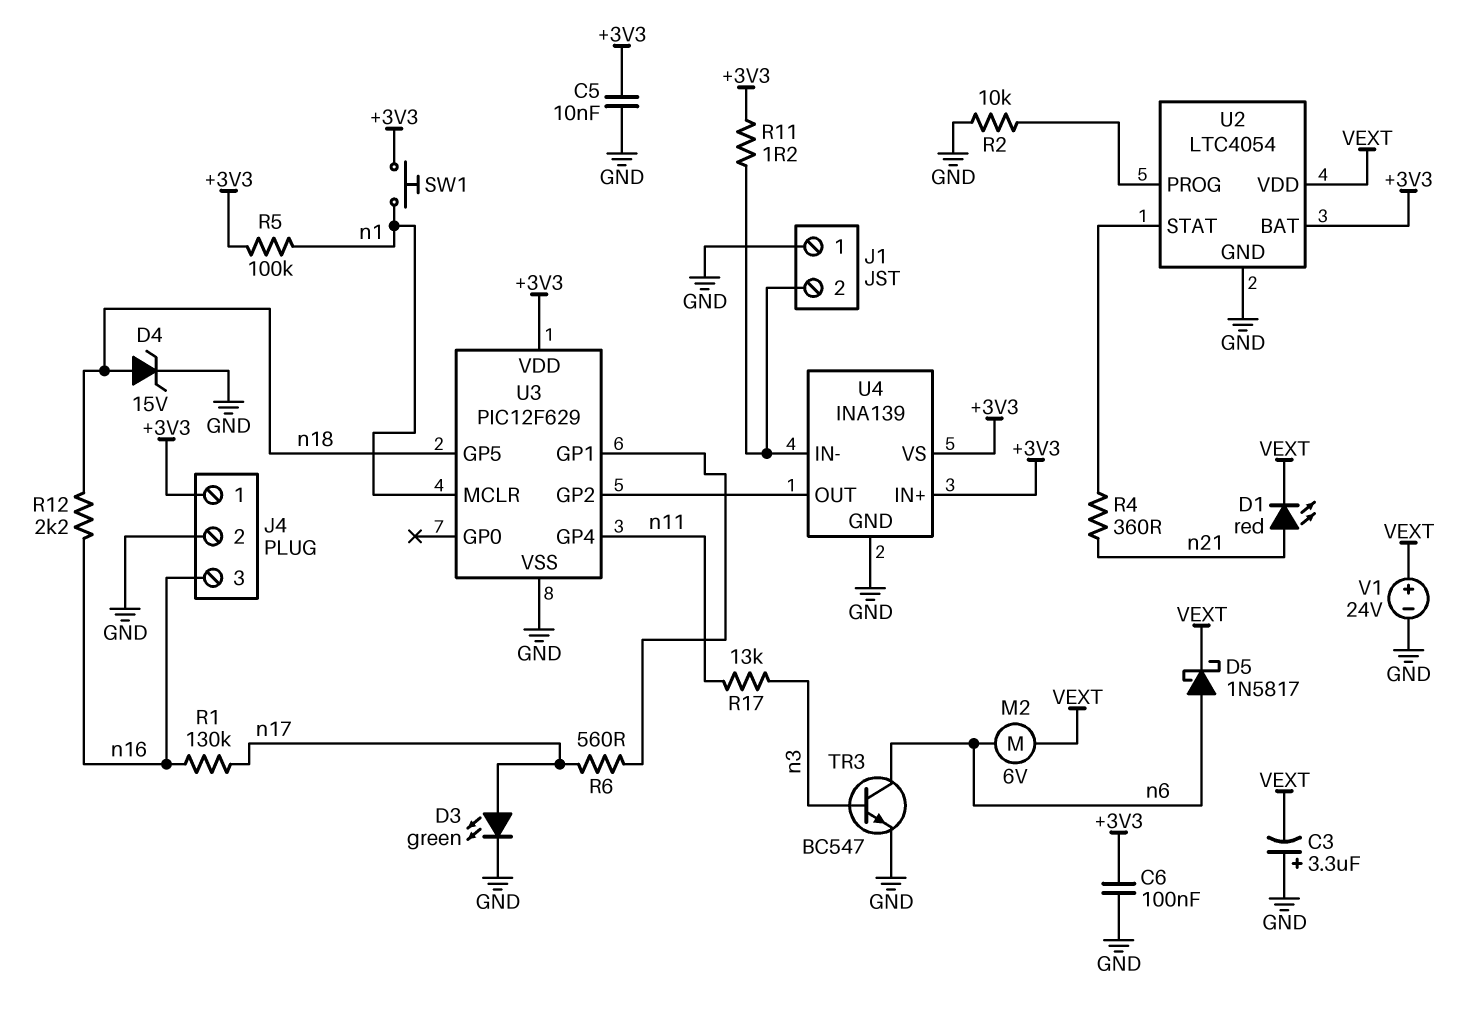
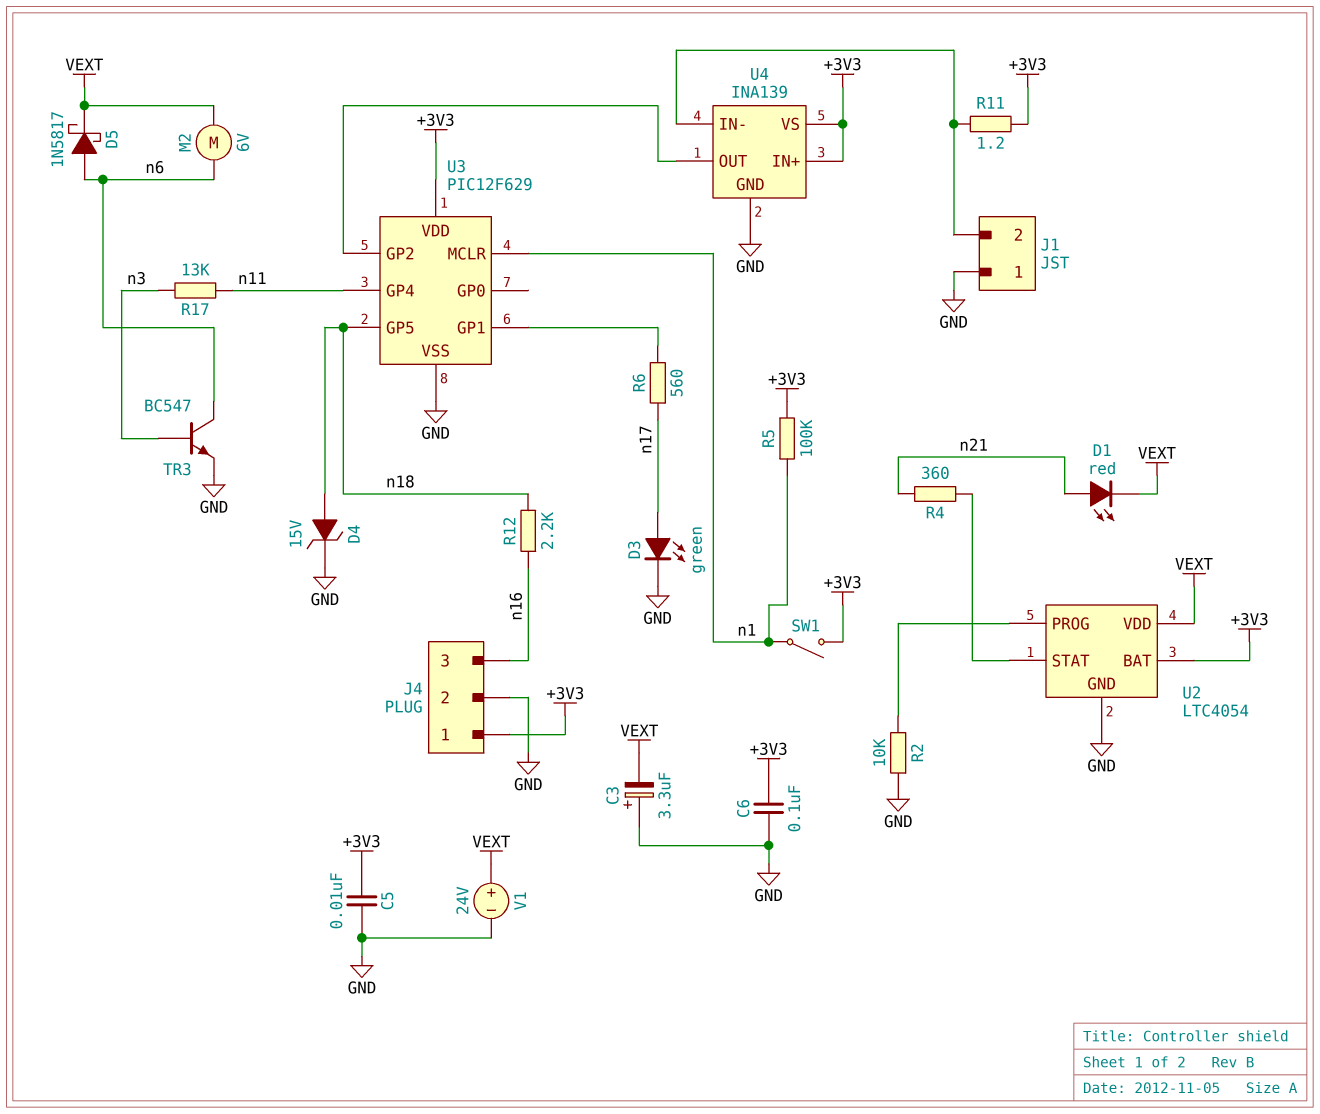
R1: 130k (n16, n17) -> none
SW1: button (+3V3, n1) -> switch (+3V3, n1)

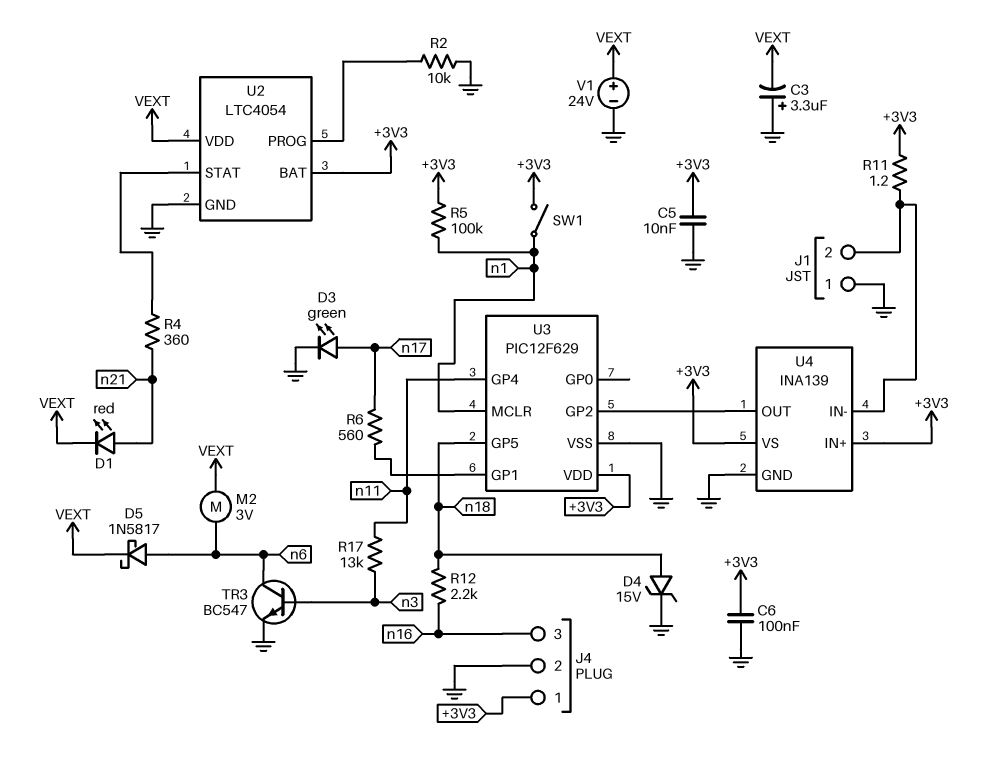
M2: motor 6V (VEXT, n6) -> motor 3V (VEXT, n6)

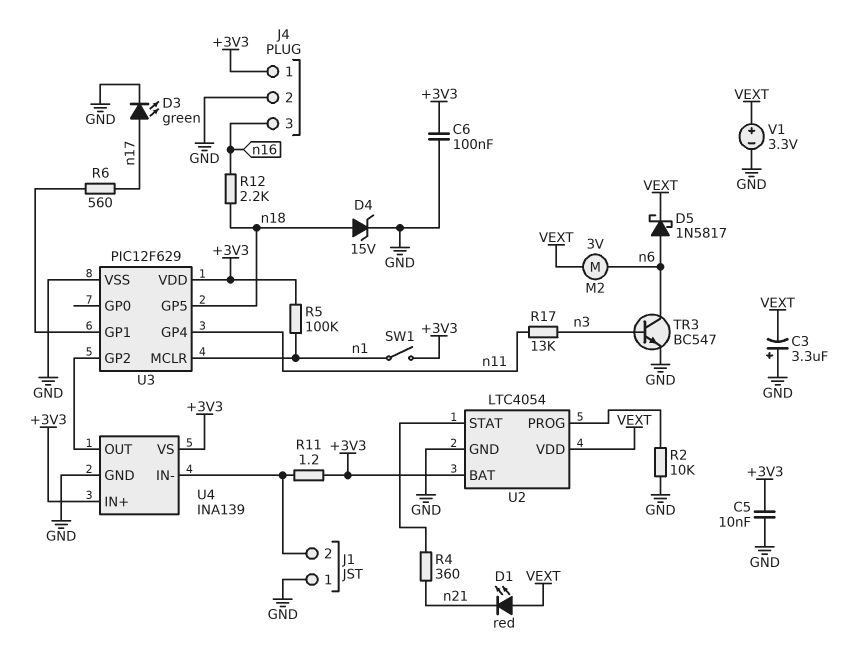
D1: LED red (A n21, K VEXT) -> LED red (A VEXT, K n21)
V1: 24V (plus VEXT, minus GND) -> 3.3V (plus VEXT, minus GND)

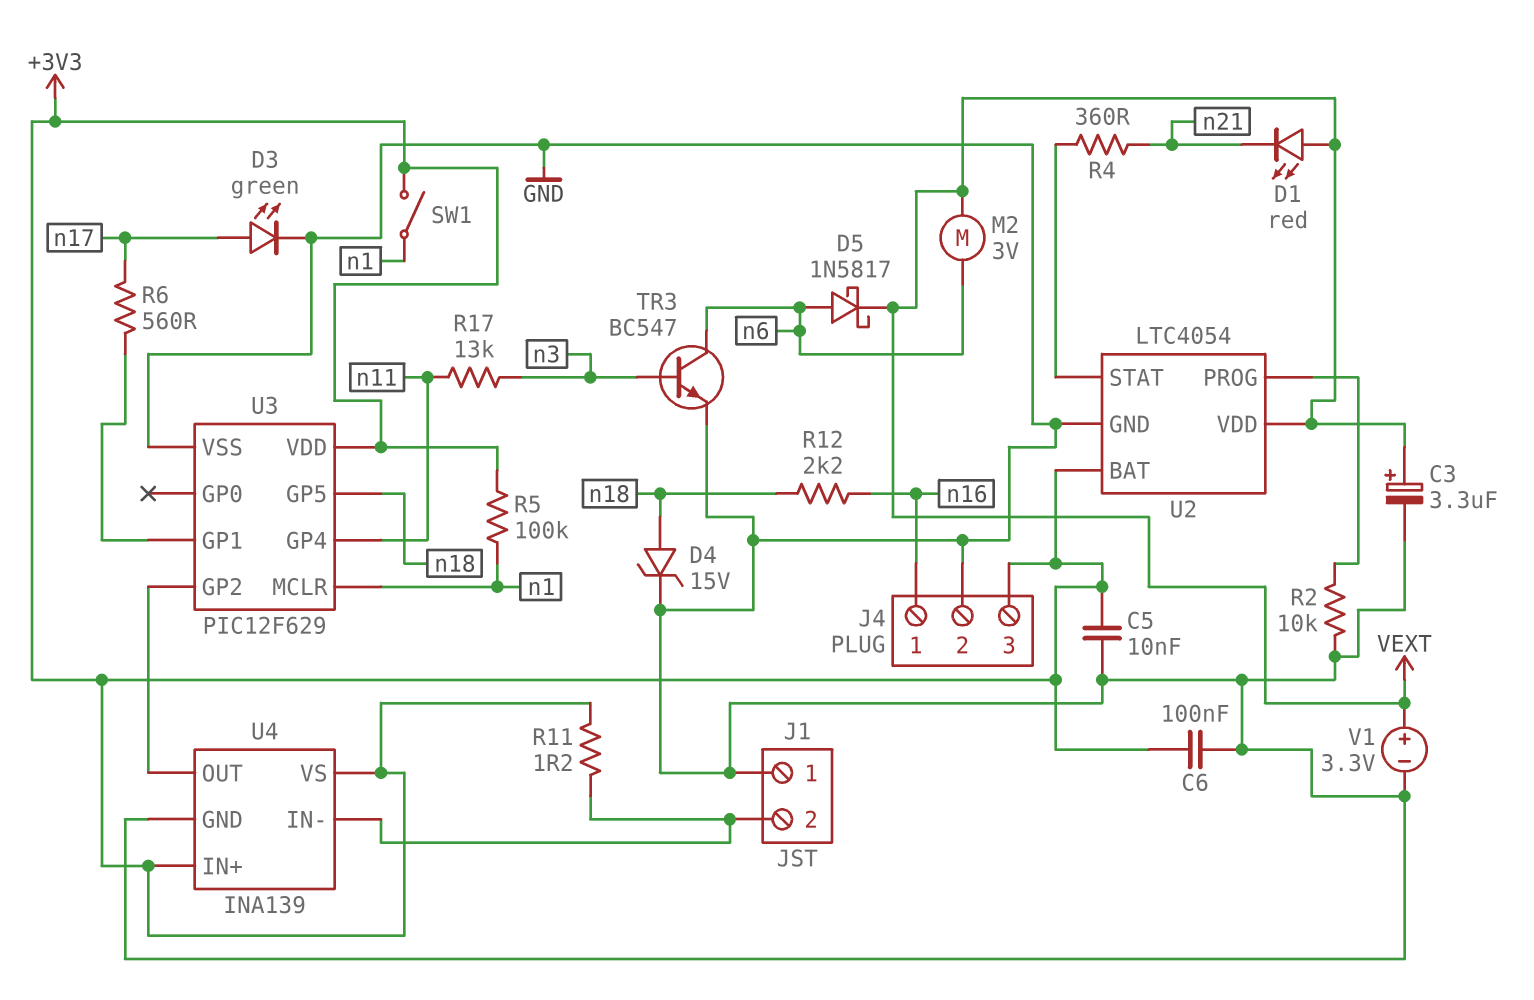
C3: 3.3uF (plus GND, minus VEXT) -> 3.3uF (plus VEXT, minus GND)
J4 pin 1: +3V3 -> n16
J4 pin 3: n16 -> +3V3

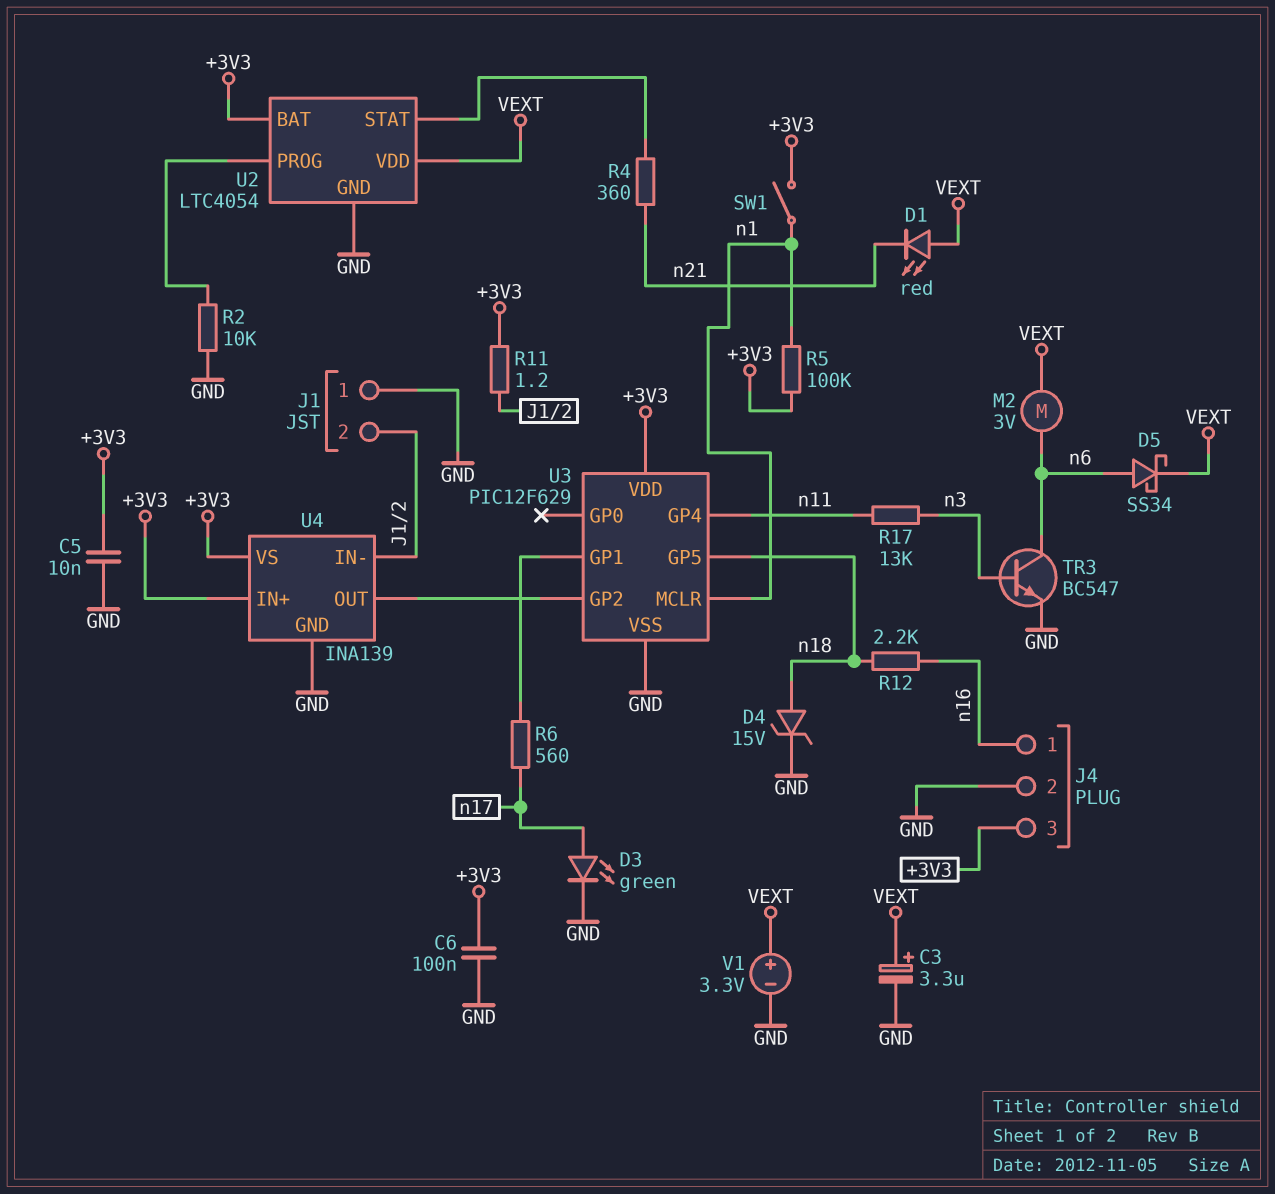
D5: schottky 1N5817 (A n6, K VEXT) -> schottky SS34 (A n6, K VEXT)

